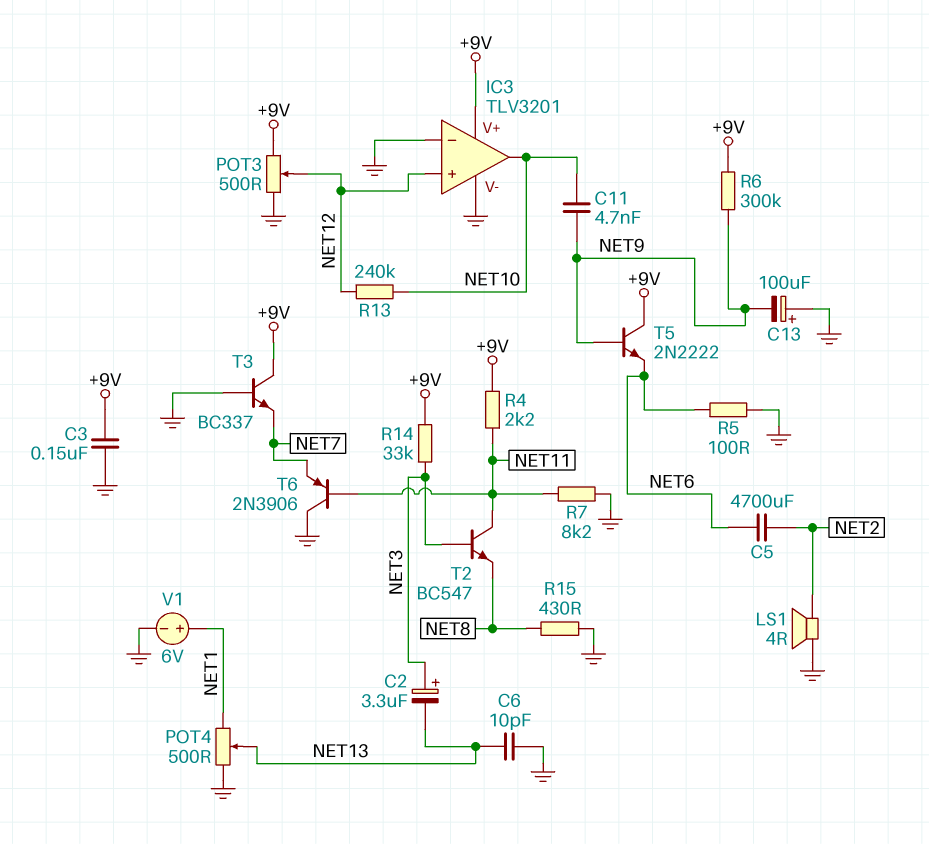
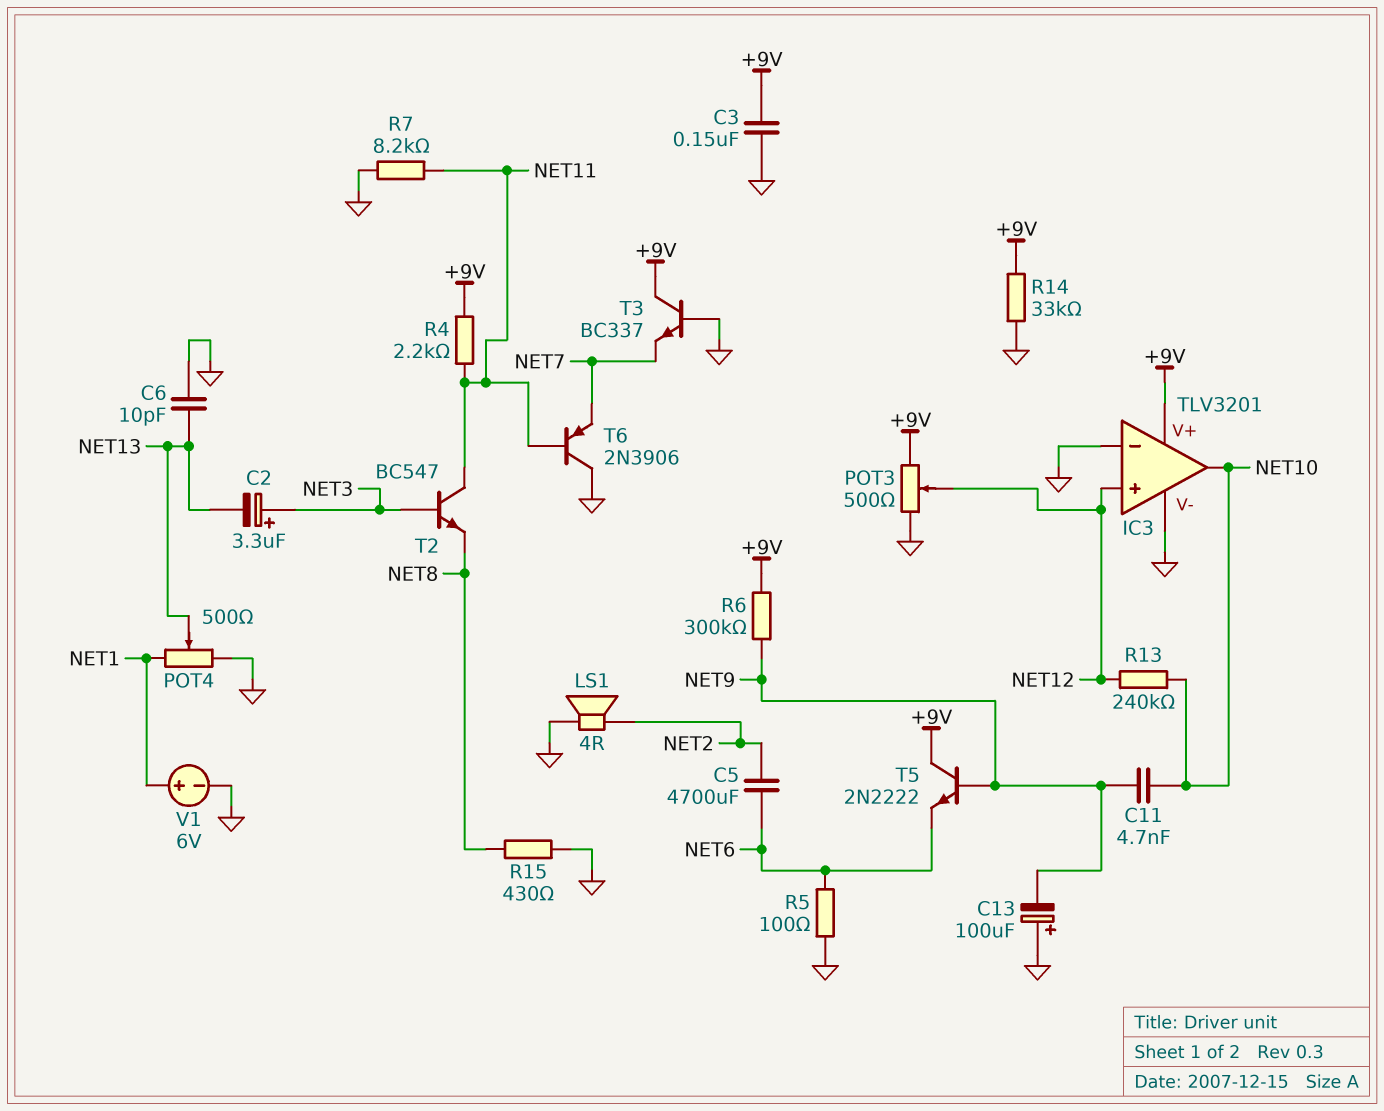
R14: 33k (+9V, NET3) -> 33k (+9V, GND)

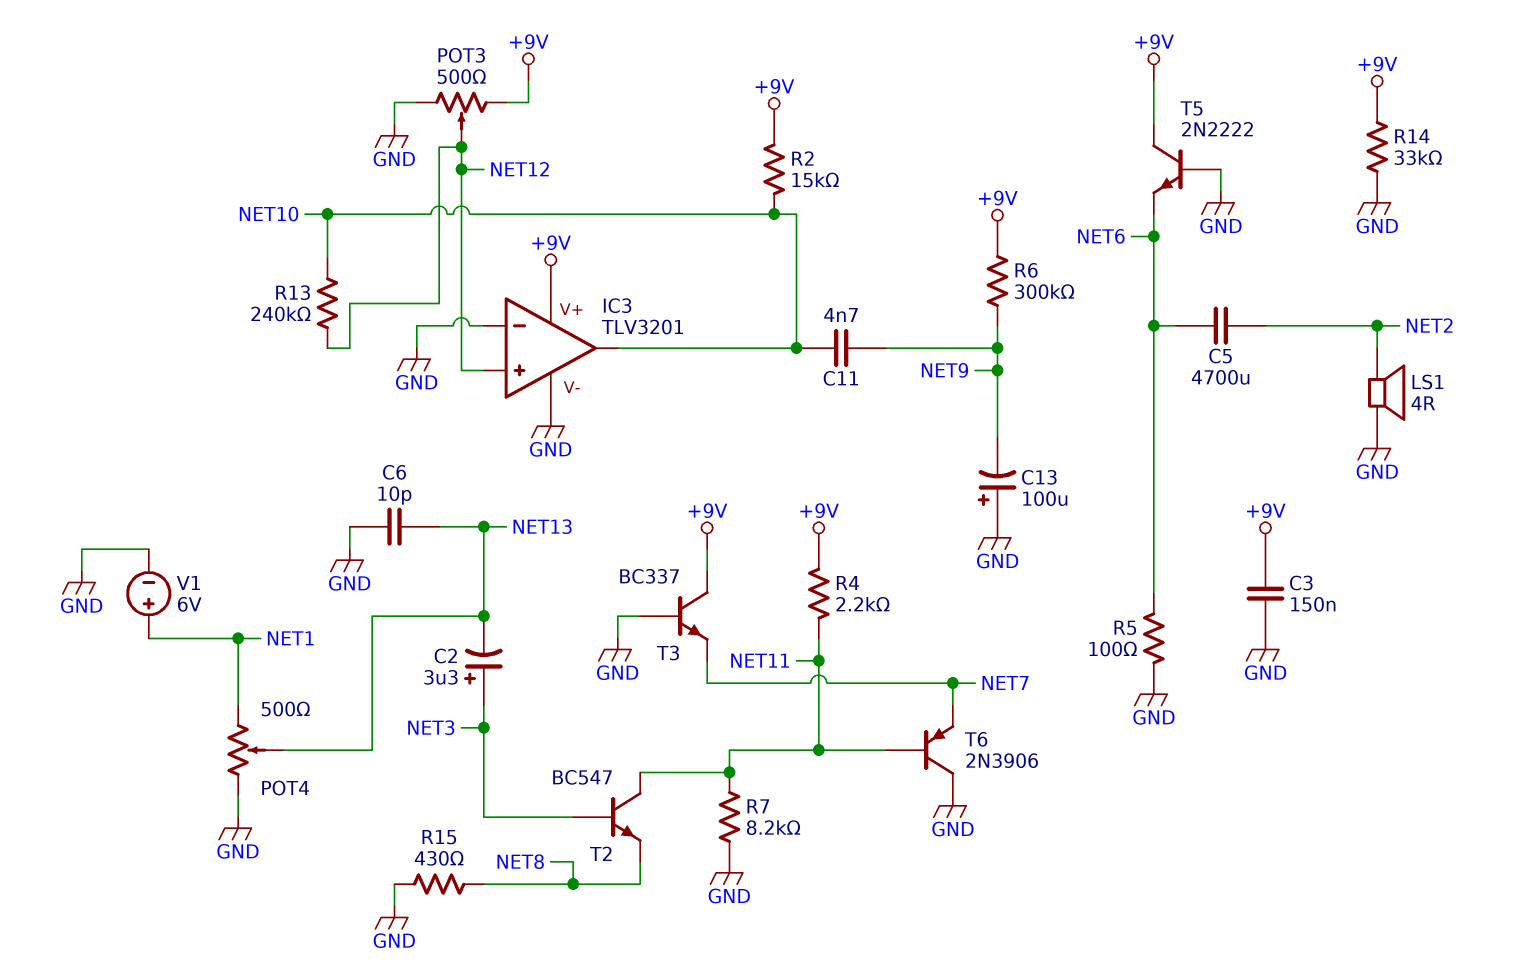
R2: none -> 15k (+9V, NET10)
T5: NPN 2N2222 (B NET9, C +9V, E NET6) -> NPN 2N2222 (B GND, C +9V, E NET6)

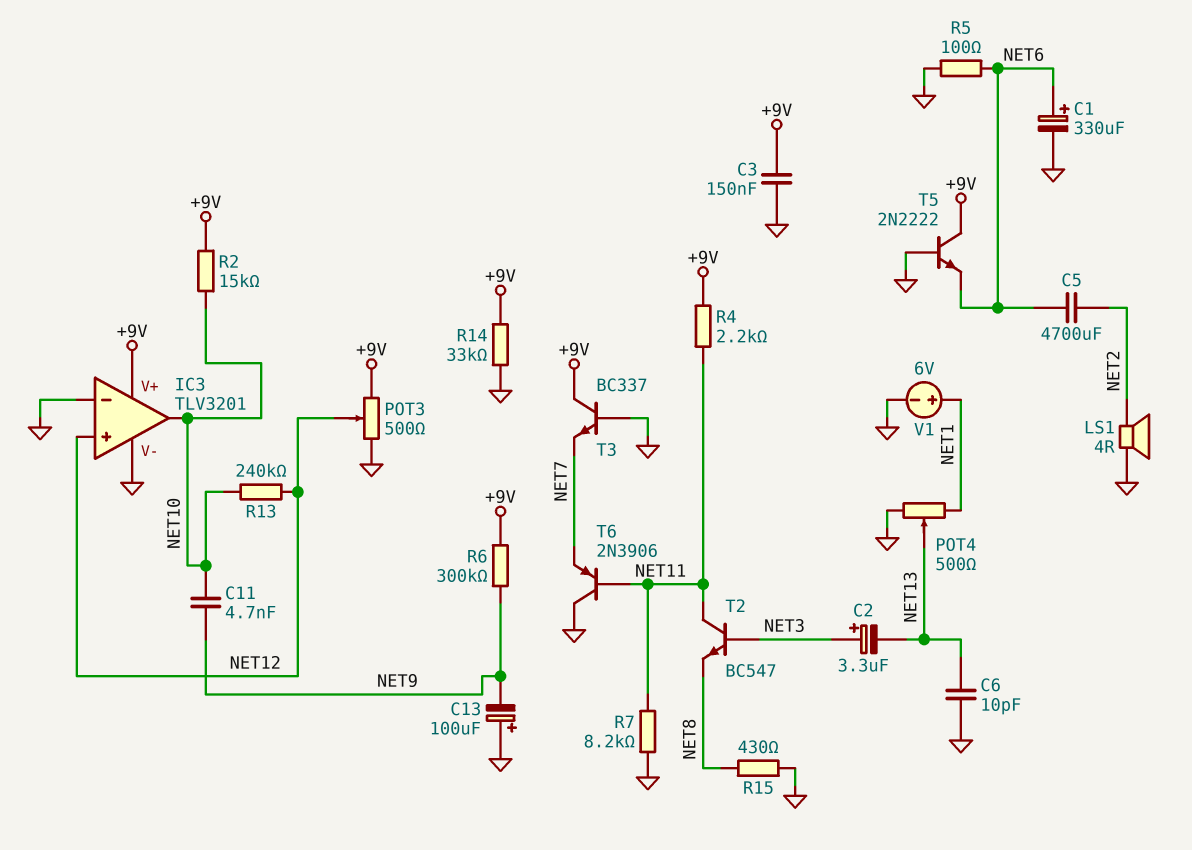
C1: none -> 330uF (plus NET6, minus GND)

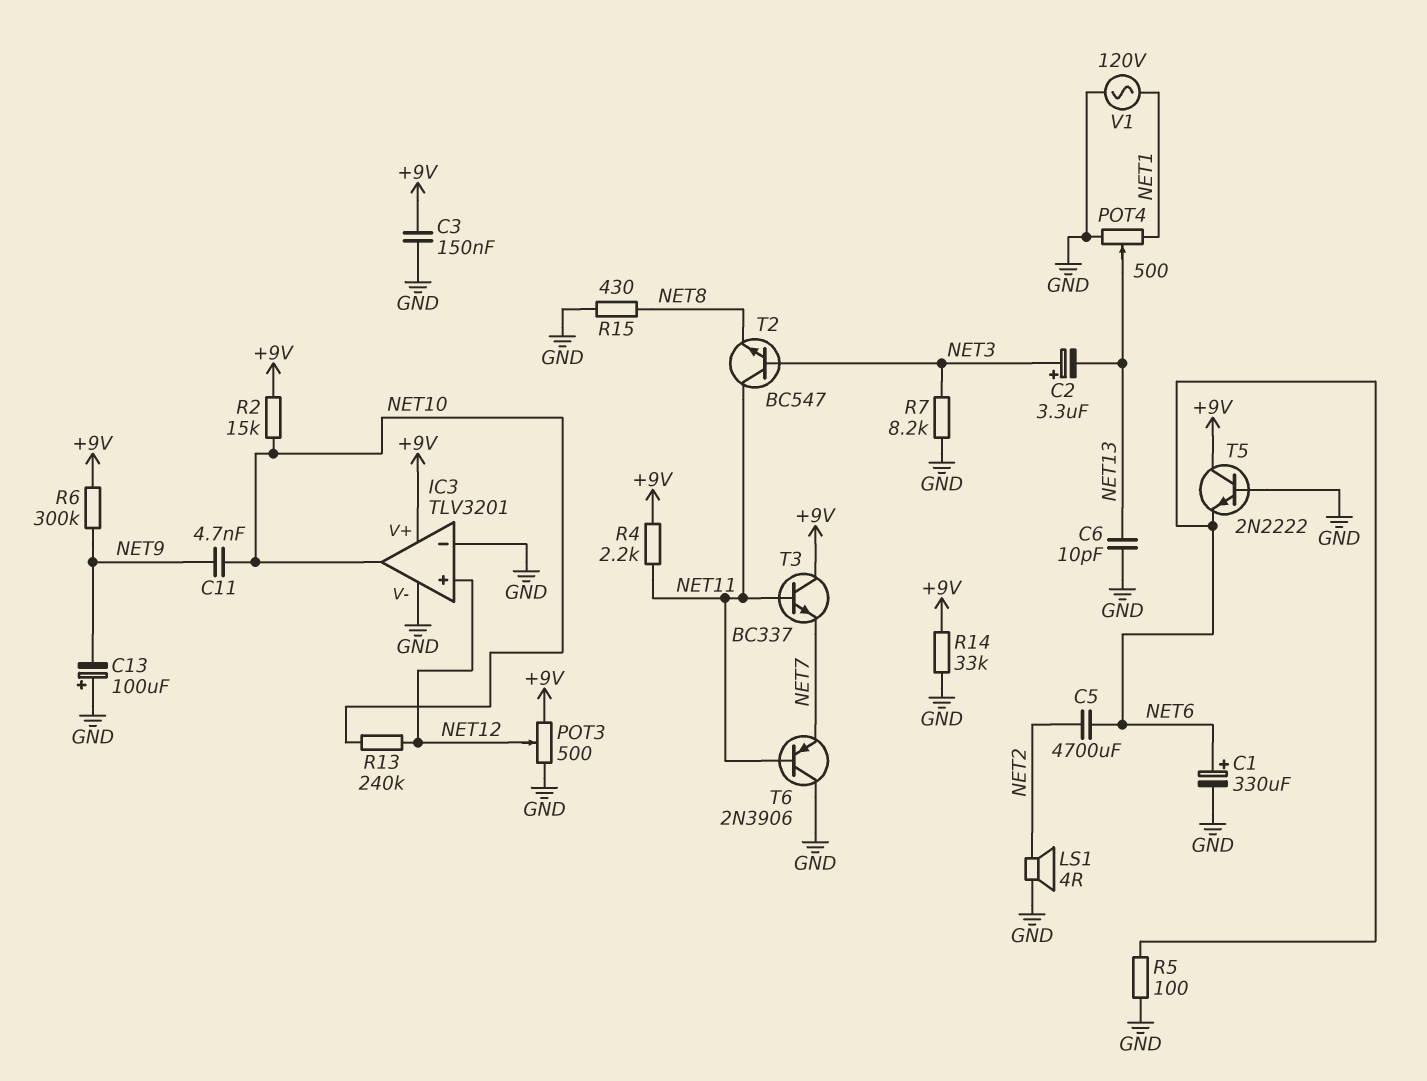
R7: 8.2k (GND, NET11) -> 8.2k (GND, NET3)
T3: NPN BC337 (B GND, C +9V, E NET7) -> NPN BC337 (B NET11, C +9V, E NET7)
V1: 6V (plus NET1, minus GND) -> AC 120V (GND, NET1)

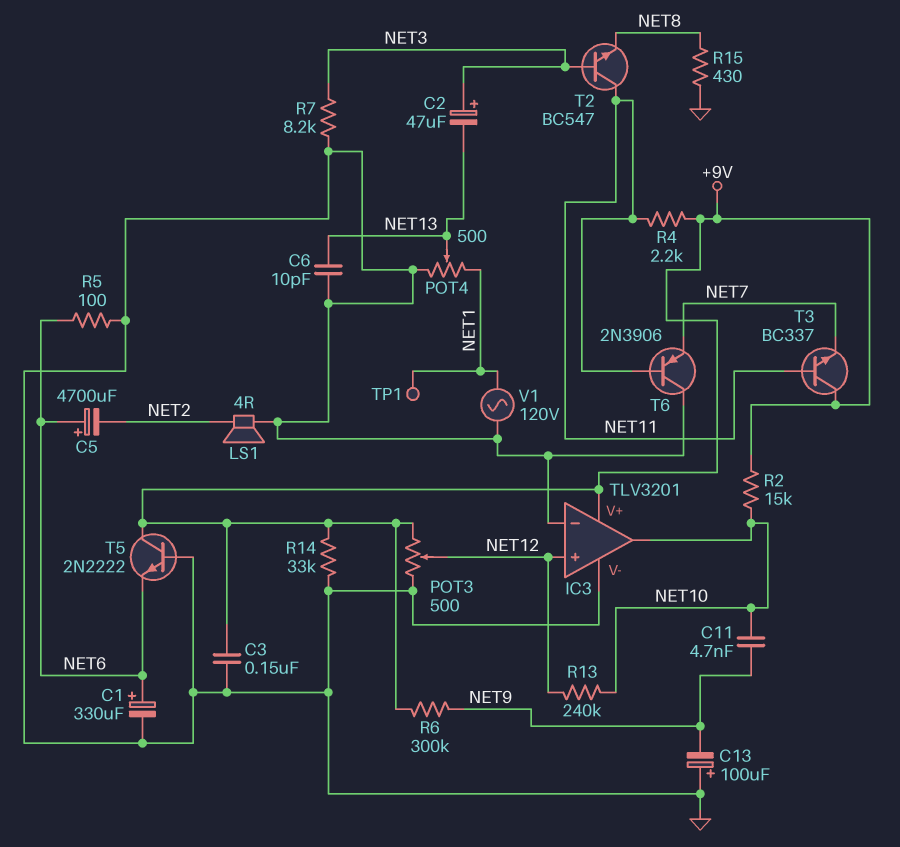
C2: 3.3uF (plus NET3, minus NET13) -> 47uF (plus NET3, minus NET13)
C5: 4700uF (NET2, NET6) -> 4700uF (plus NET6, minus NET2)
TP1: none -> test point (NET1)

